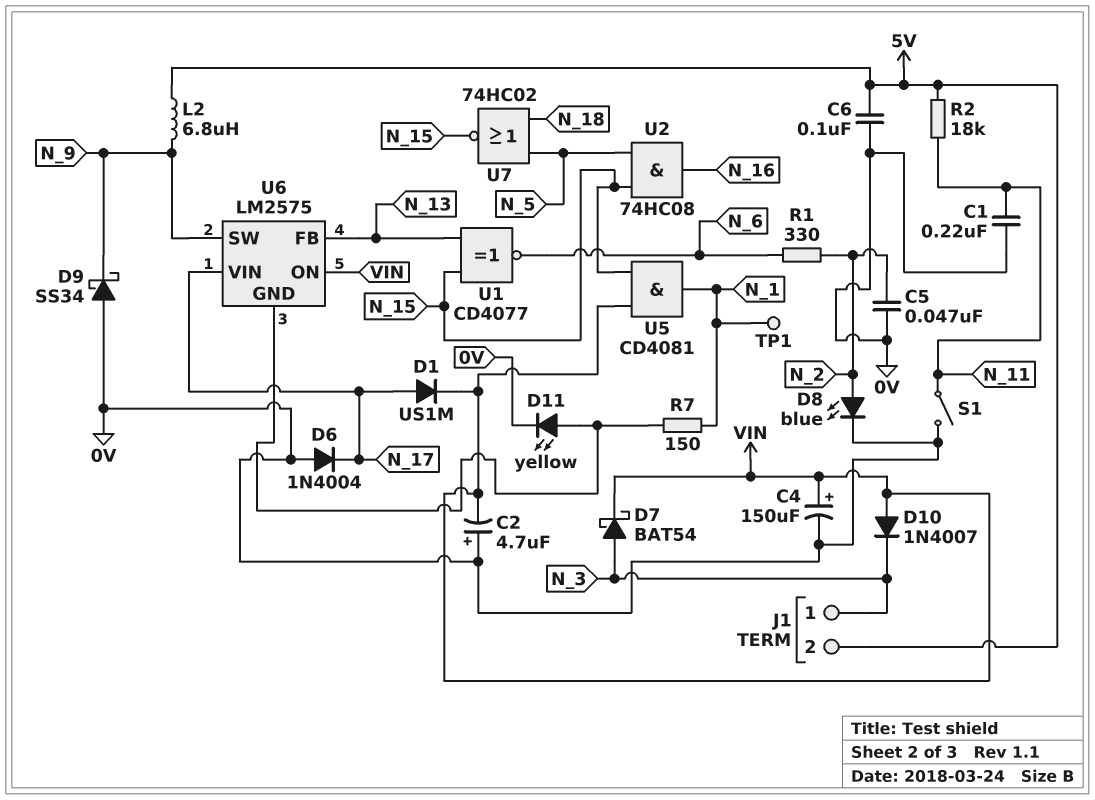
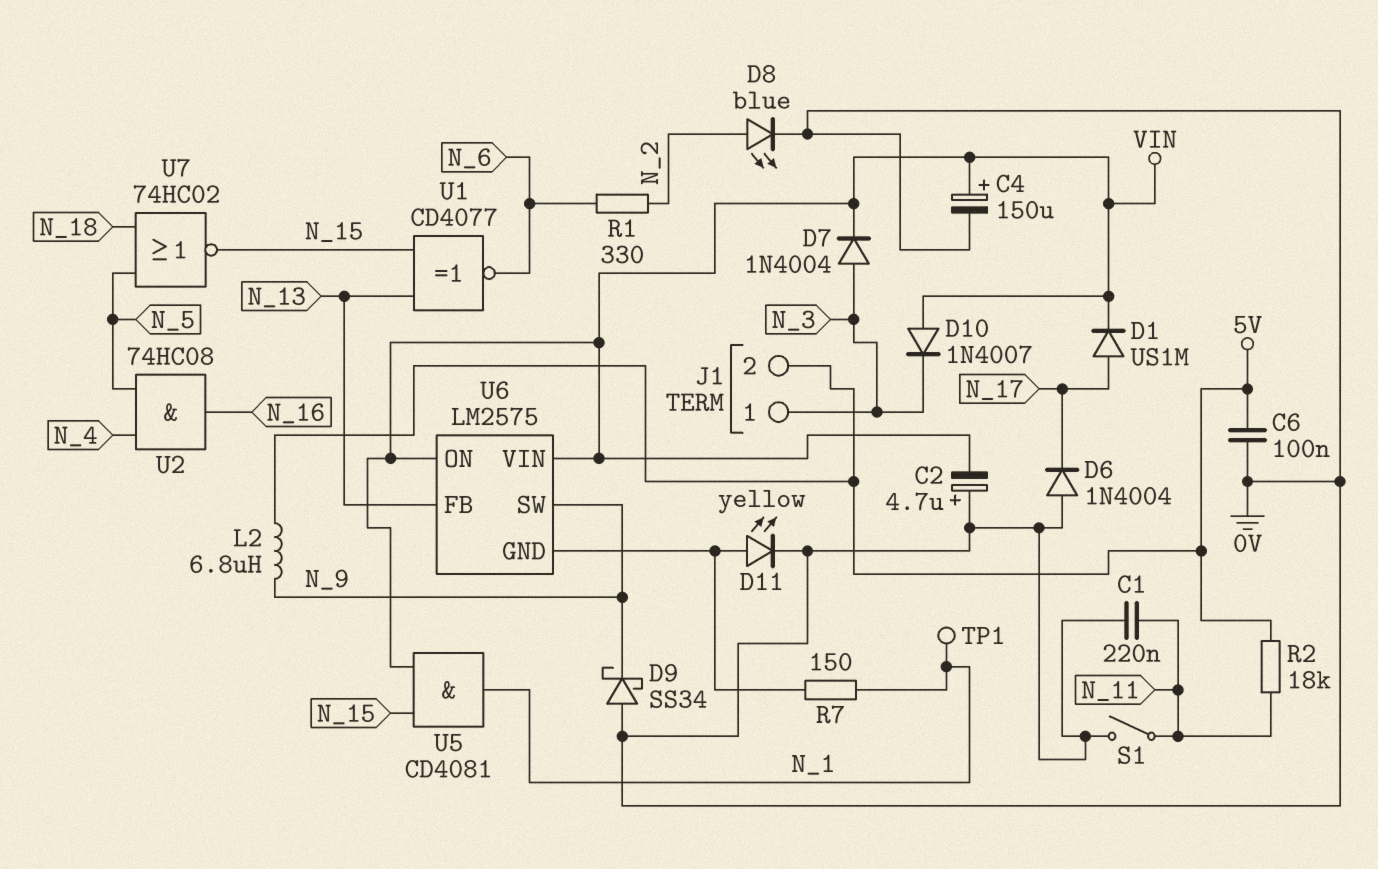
C5: 47nF (0V, N_2) -> none
D7: schottky BAT54 (A N_3, K VIN) -> diode 1N4004 (A N_3, K VIN)
U2: AND 74HC08 (in N_5, in N_15, out N_16) -> AND 74HC08 (in N_4, in N_5, out N_16)
U6 pin VIN: N_17 -> VIN

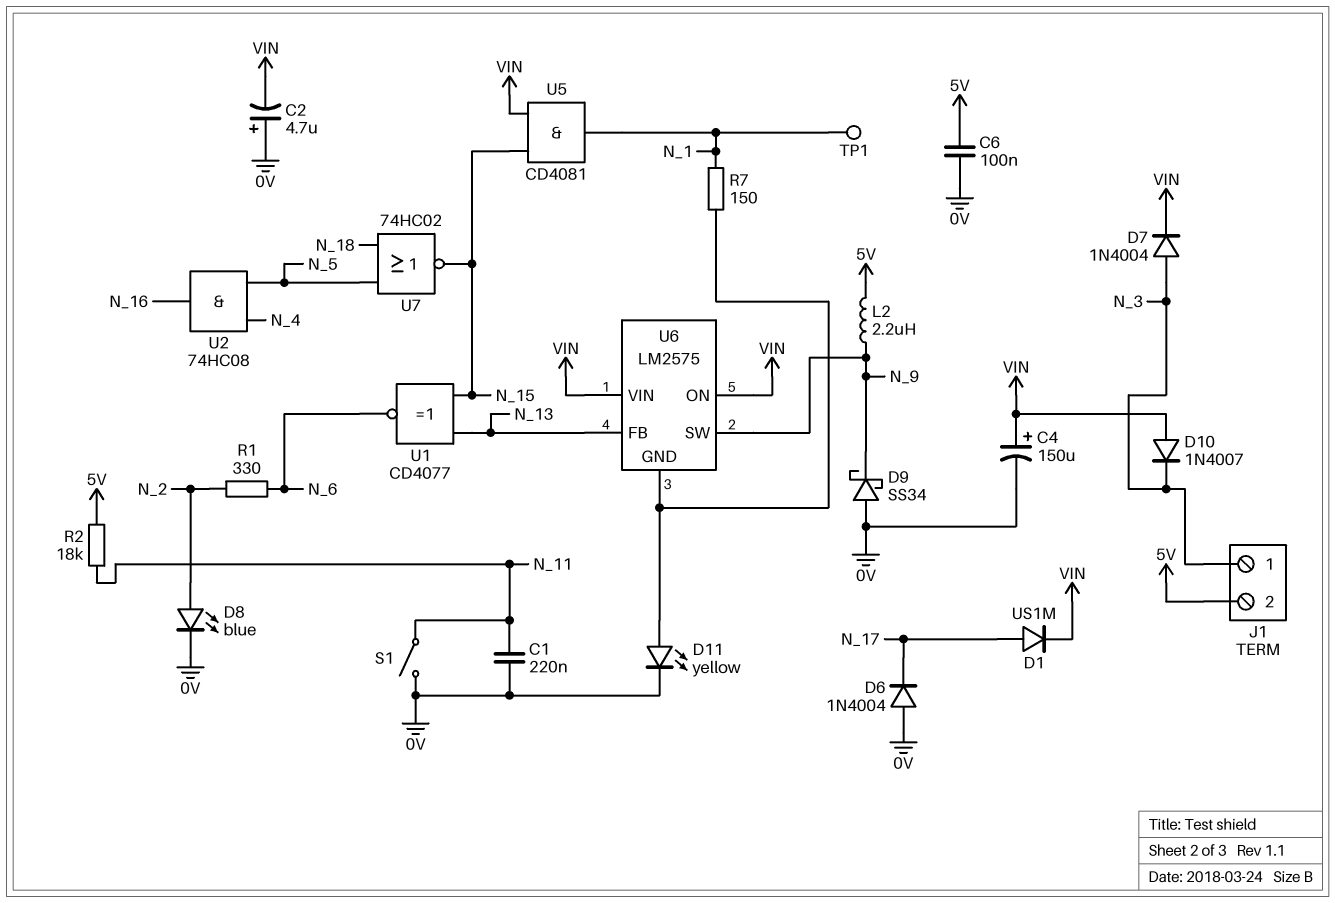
L2: 6.8uH (5V, N_9) -> 2.2uH (5V, N_9)

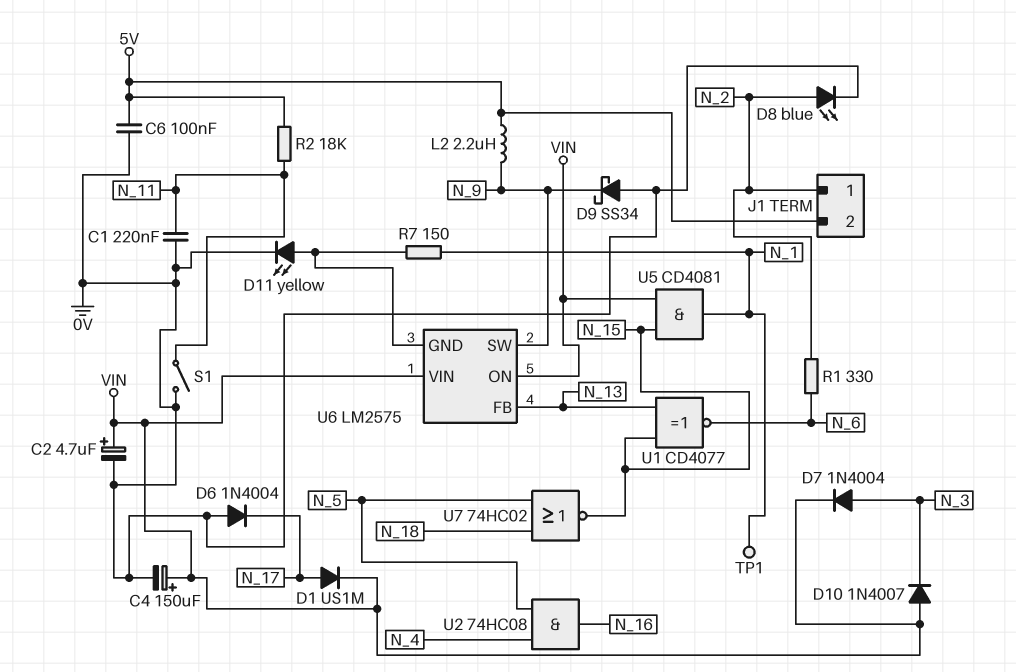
C2: 4.7uF (plus 0V, minus VIN) -> 4.7uF (plus VIN, minus 0V)
J1 pin 1: N_3 -> N_2

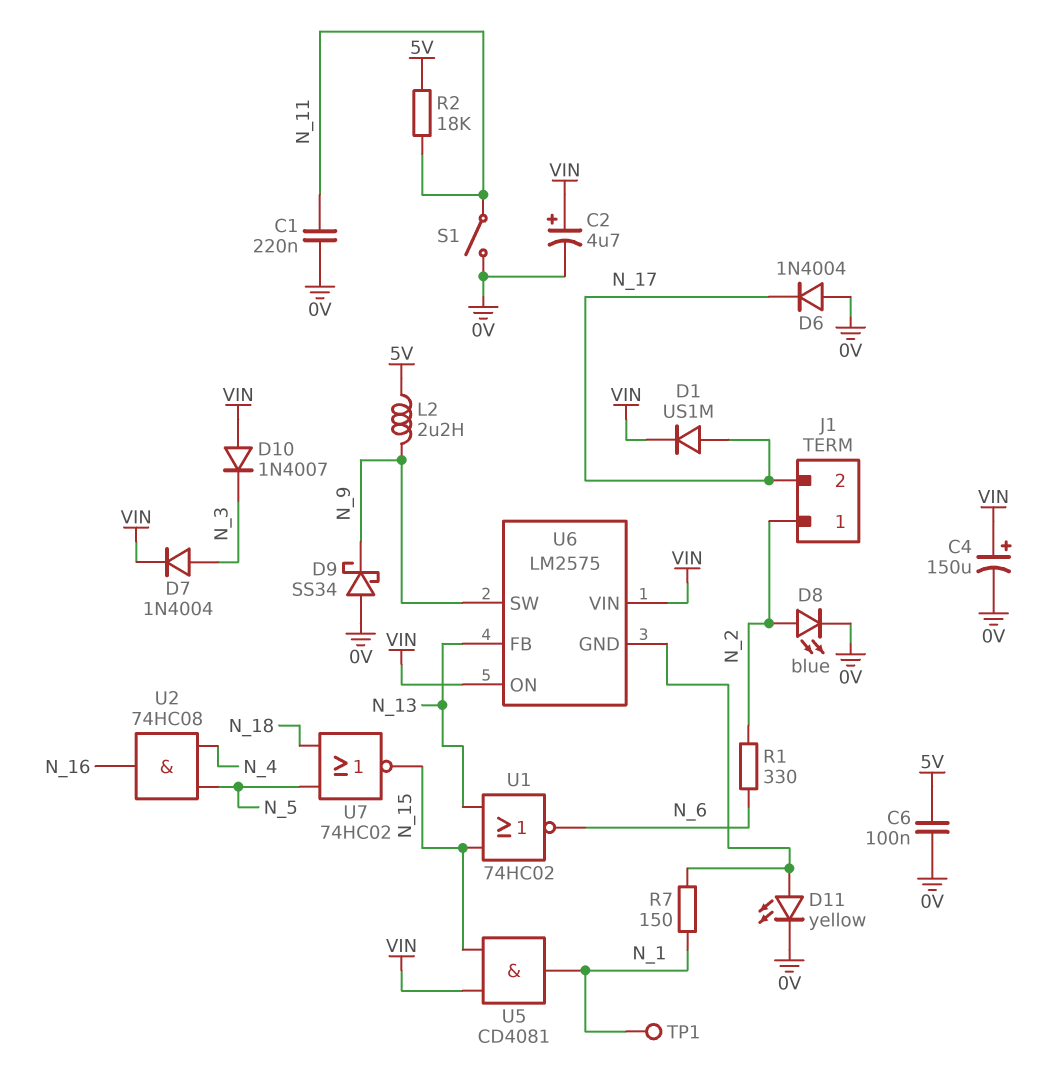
J1 pin 2: 5V -> N_17
U1: XNOR CD4077 (in N_13, in N_15, out N_6) -> NOR 74HC02 (in N_13, in N_15, out N_6)

